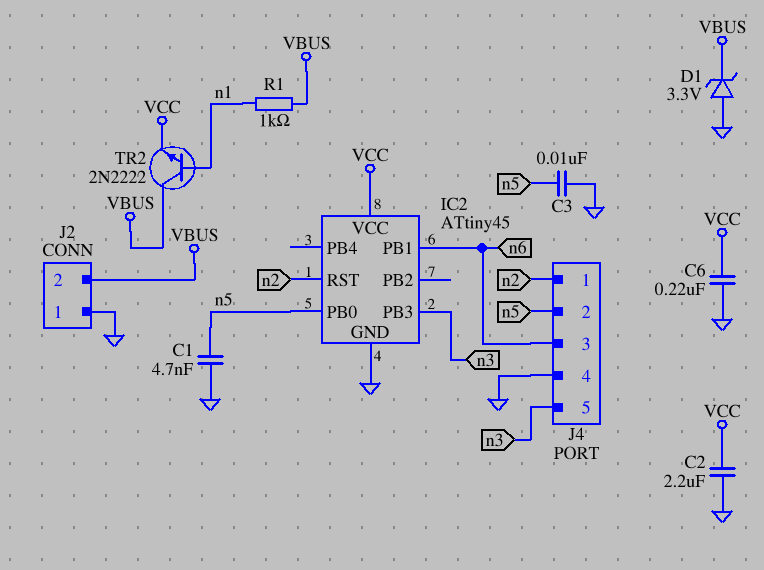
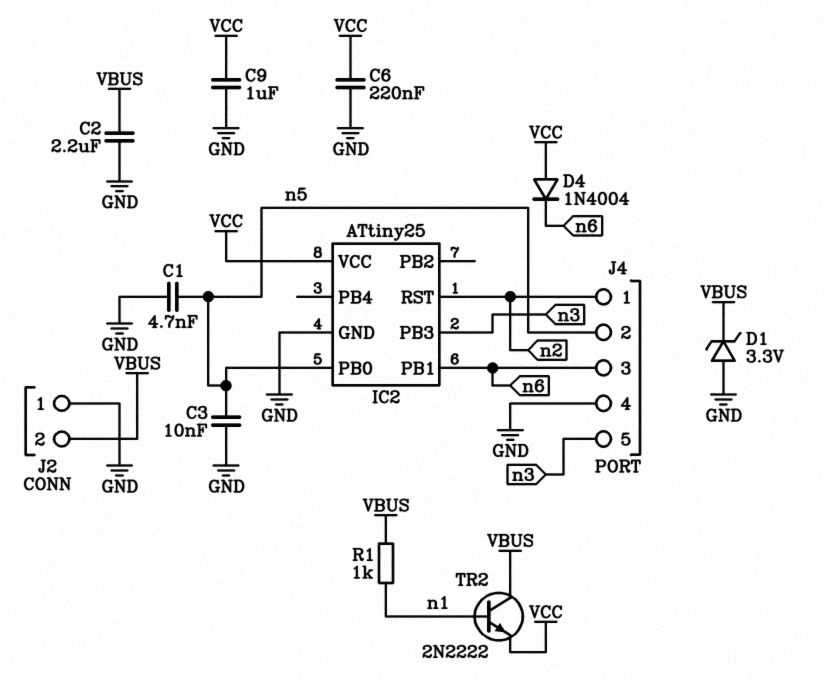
C2: 2.2uF (GND, VCC) -> 2.2uF (GND, VBUS)
C9: none -> 1uF (GND, VCC)
D4: none -> diode 1N4004 (A VCC, K n6)
IC2: ATtiny45 -> ATtiny25

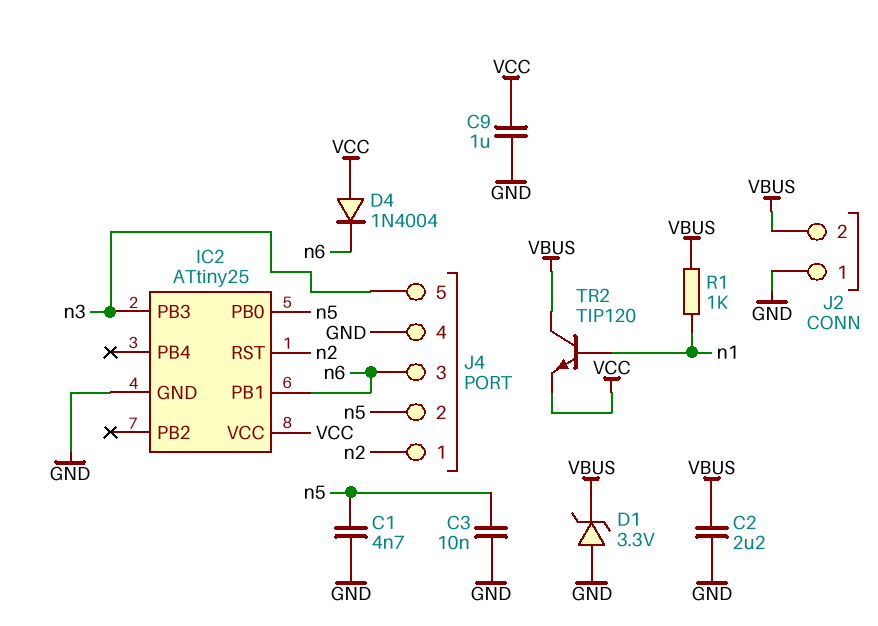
C6: 220nF (GND, VCC) -> none
TR2: NPN 2N2222 (B n1, C VBUS, E VCC) -> NPN TIP120 (B n1, C VBUS, E VCC)

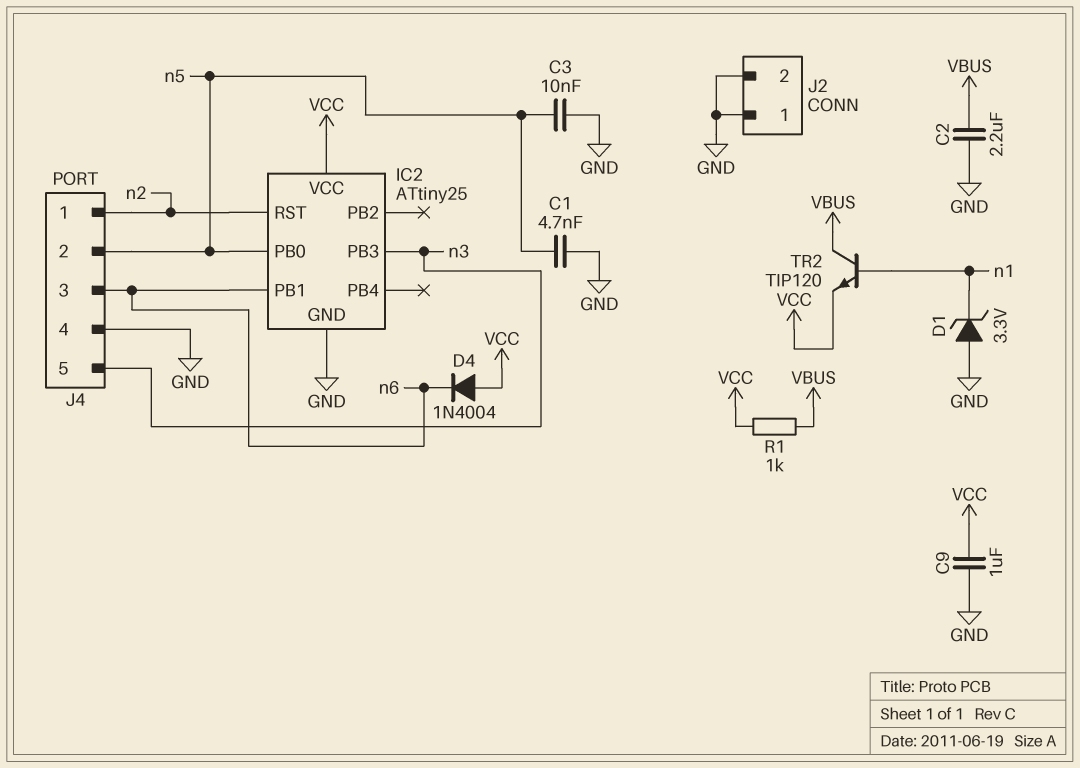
D1: zener 3.3V (A GND, K VBUS) -> zener 3.3V (A GND, K n1)
J2 pin 2: VBUS -> GND
R1: 1k (VBUS, n1) -> 1k (VBUS, VCC)

